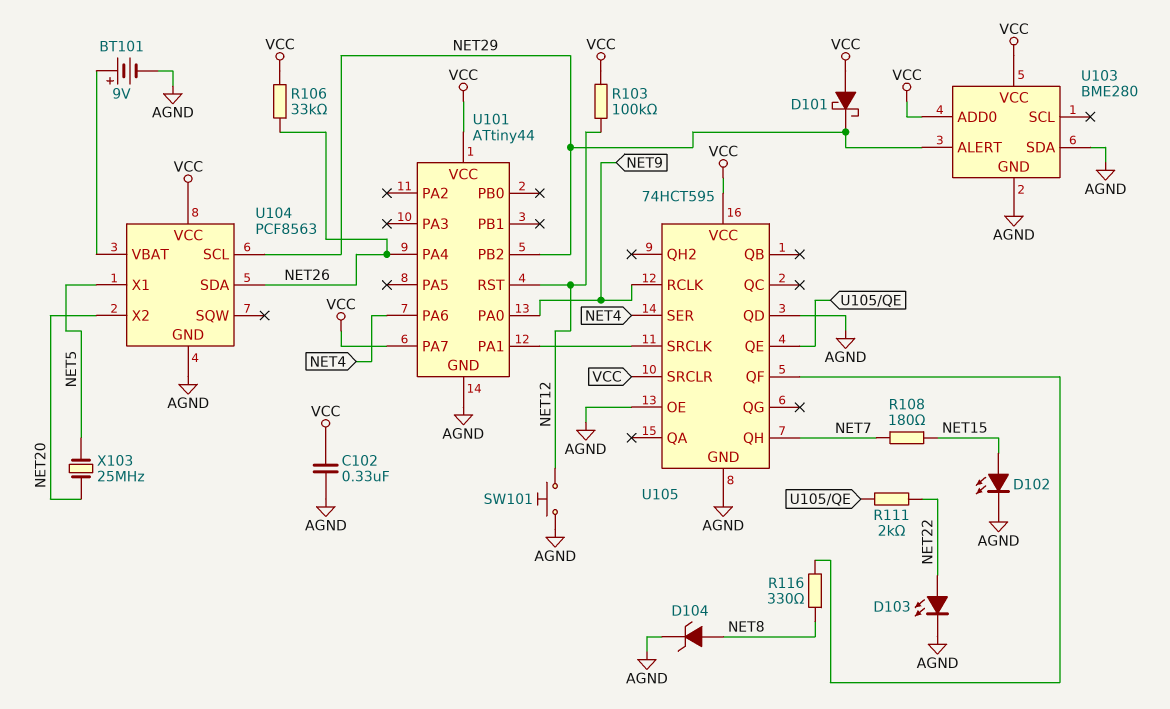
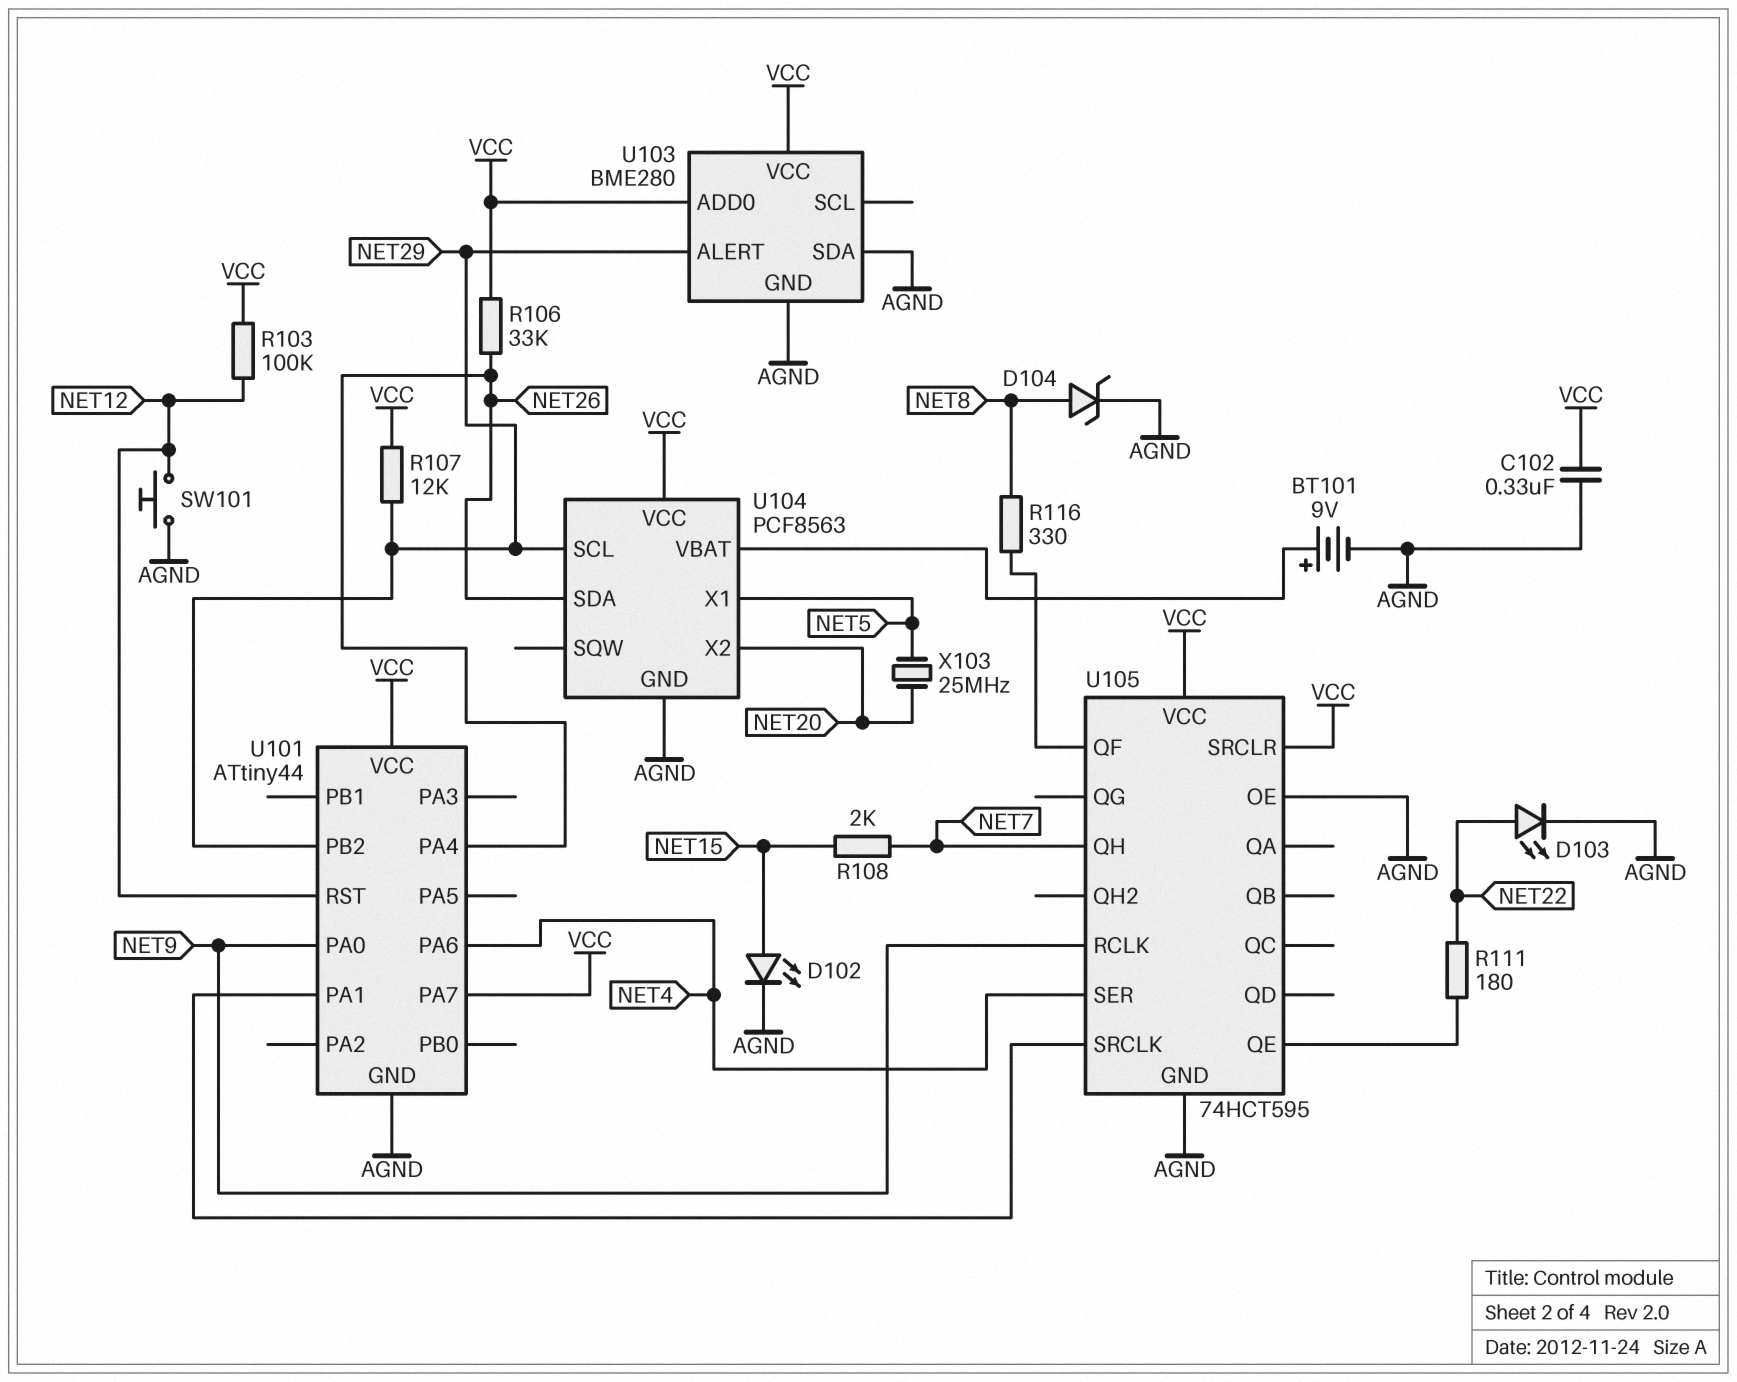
D101: schottky (A VCC, K NET29) -> none
R107: none -> 12k (NET29, VCC)
R108: 180 (NET7, NET15) -> 2k (NET7, NET15)
R111: 2k (NET22, U105/QE) -> 180 (NET22, U105/QE)
U105 pin QD: AGND -> none

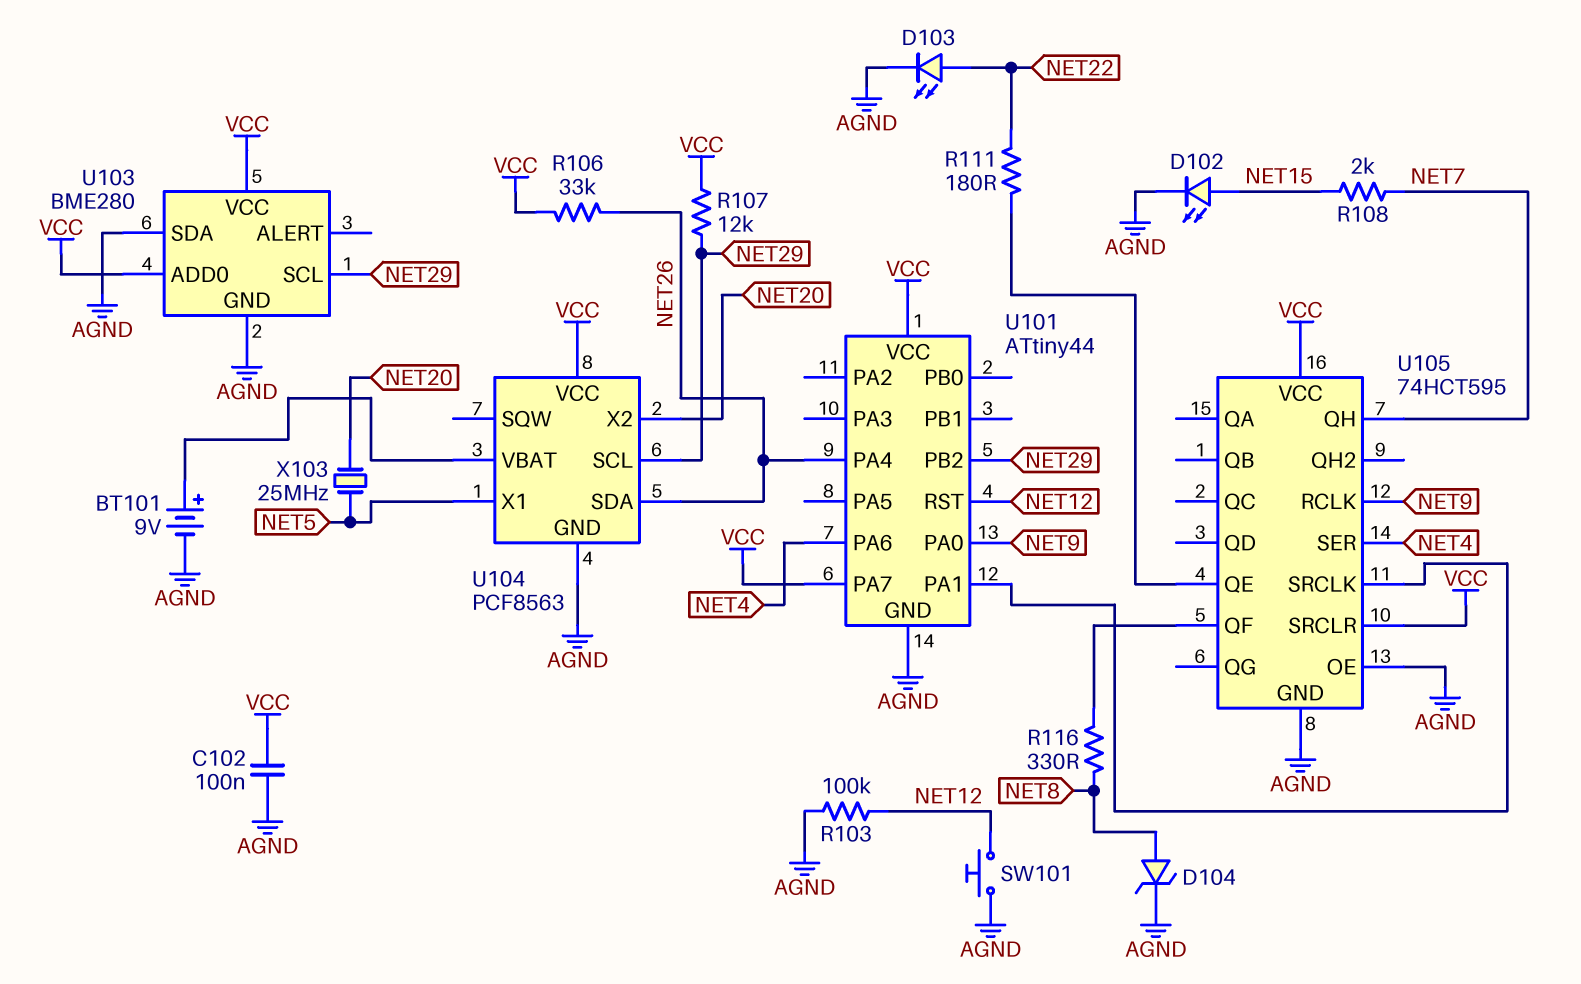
C102: 330nF (AGND, VCC) -> 100nF (AGND, VCC)
R103: 100k (NET12, VCC) -> 100k (AGND, NET12)
U103 pin ALERT: NET29 -> none
U103 pin SCL: none -> NET29

